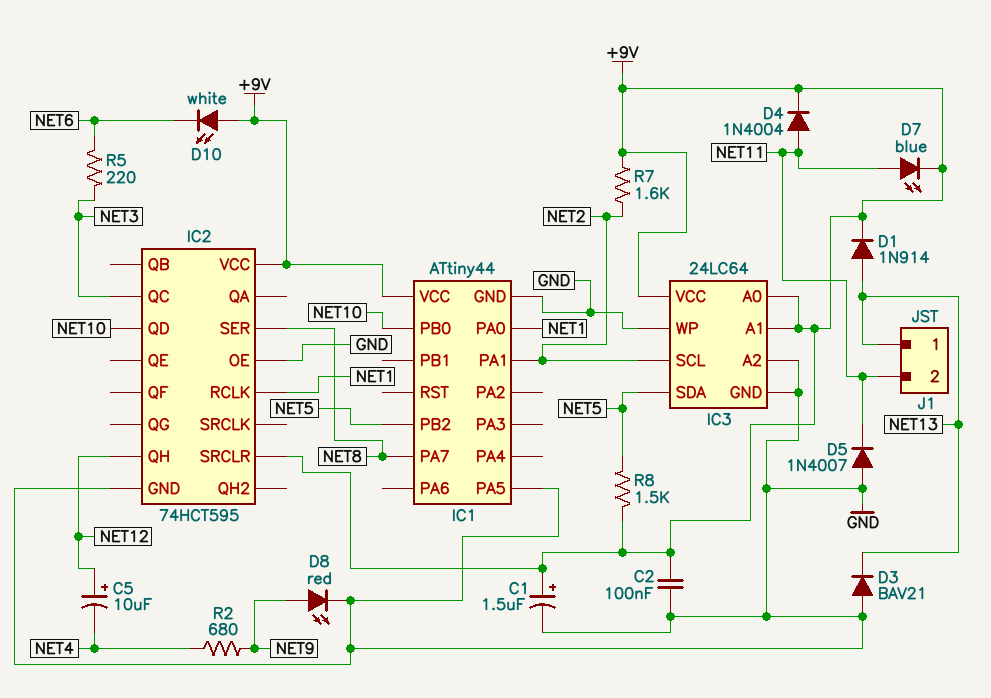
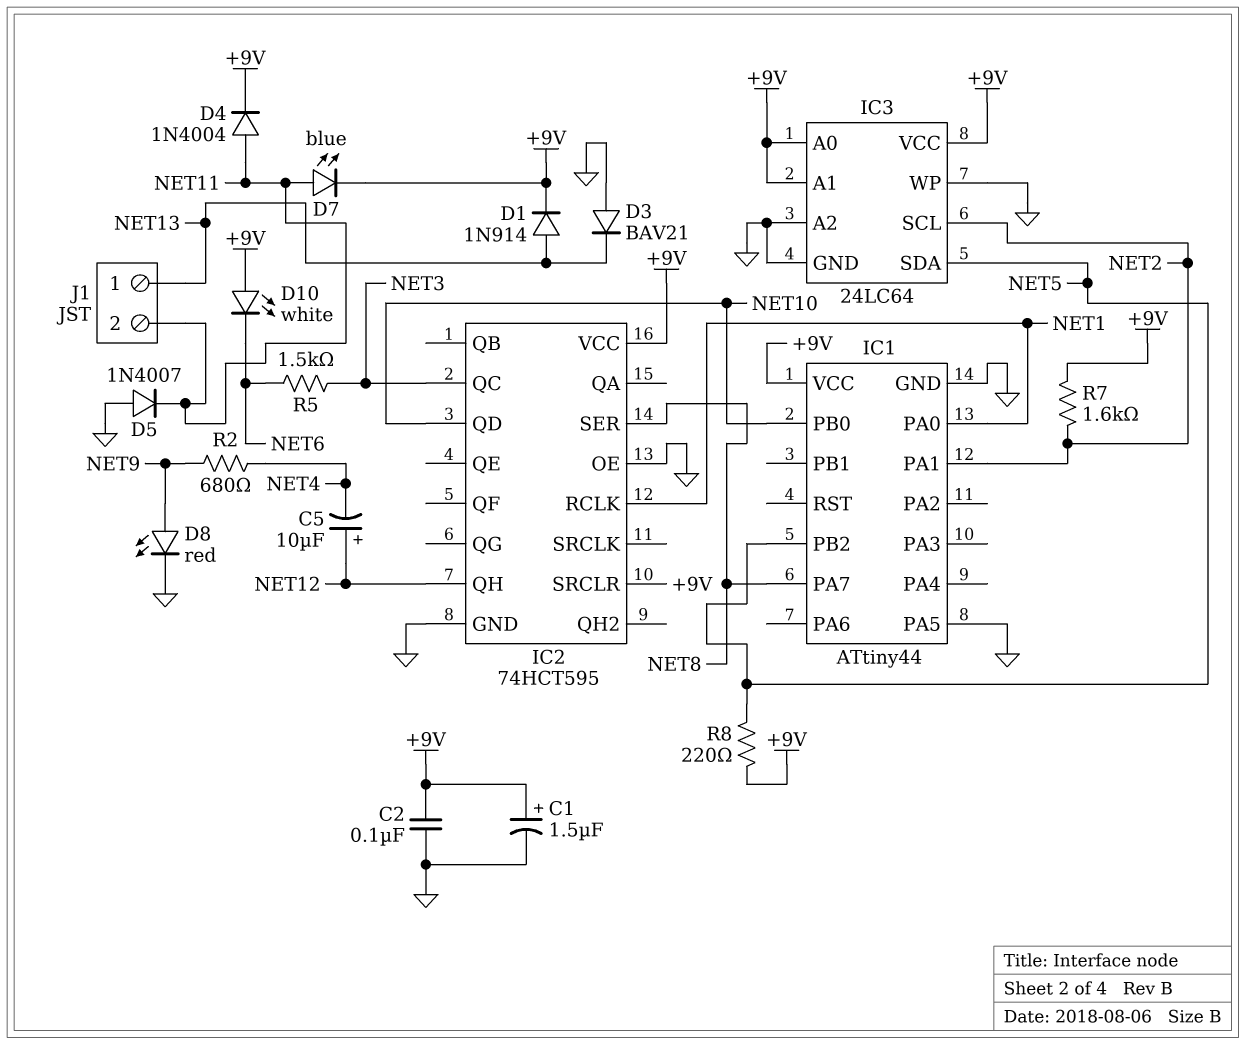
R5: 220 (NET3, NET6) -> 1.5k (NET3, NET6)
R8: 1.5k (+9V, NET5) -> 220 (+9V, NET5)

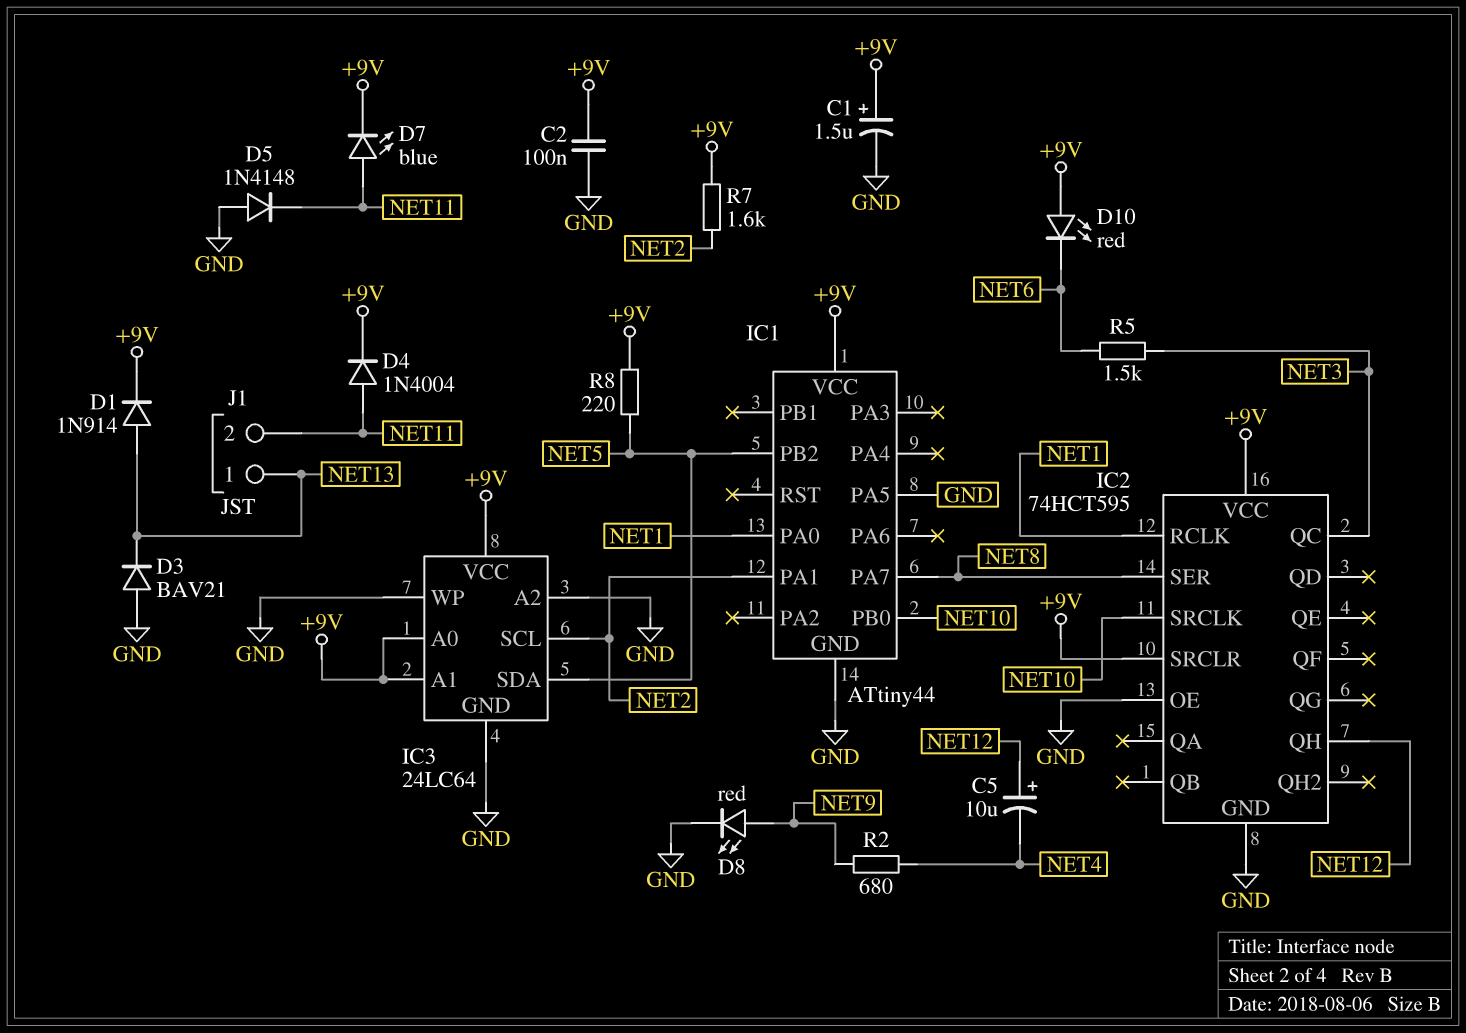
D5: diode 1N4007 (A GND, K NET11) -> diode 1N4148 (A GND, K NET11)
D10: LED white (A +9V, K NET6) -> LED red (A +9V, K NET6)
IC2 pin QD: NET10 -> none
IC2 pin SRCLK: none -> NET10

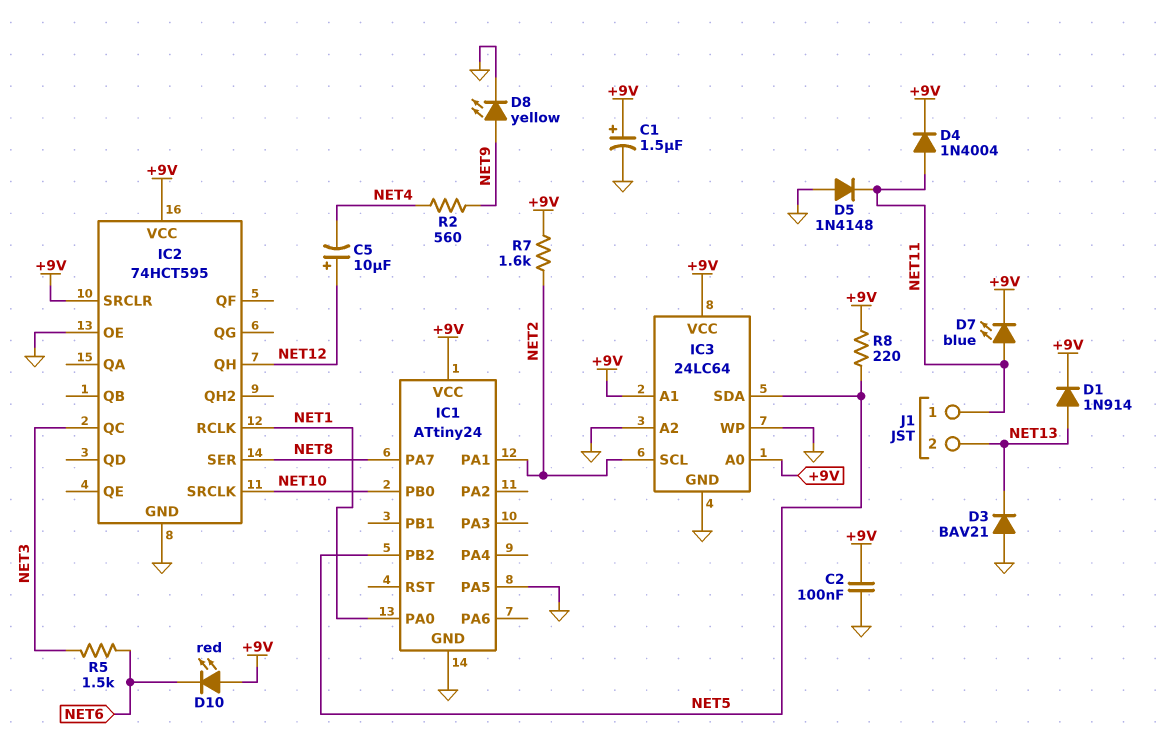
D8: LED red (A NET9, K GND) -> LED yellow (A NET9, K GND)
IC1: ATtiny44 -> ATtiny24
J1 pin 1: NET13 -> NET11
J1 pin 2: NET11 -> NET13
R2: 680 (NET4, NET9) -> 560 (NET4, NET9)

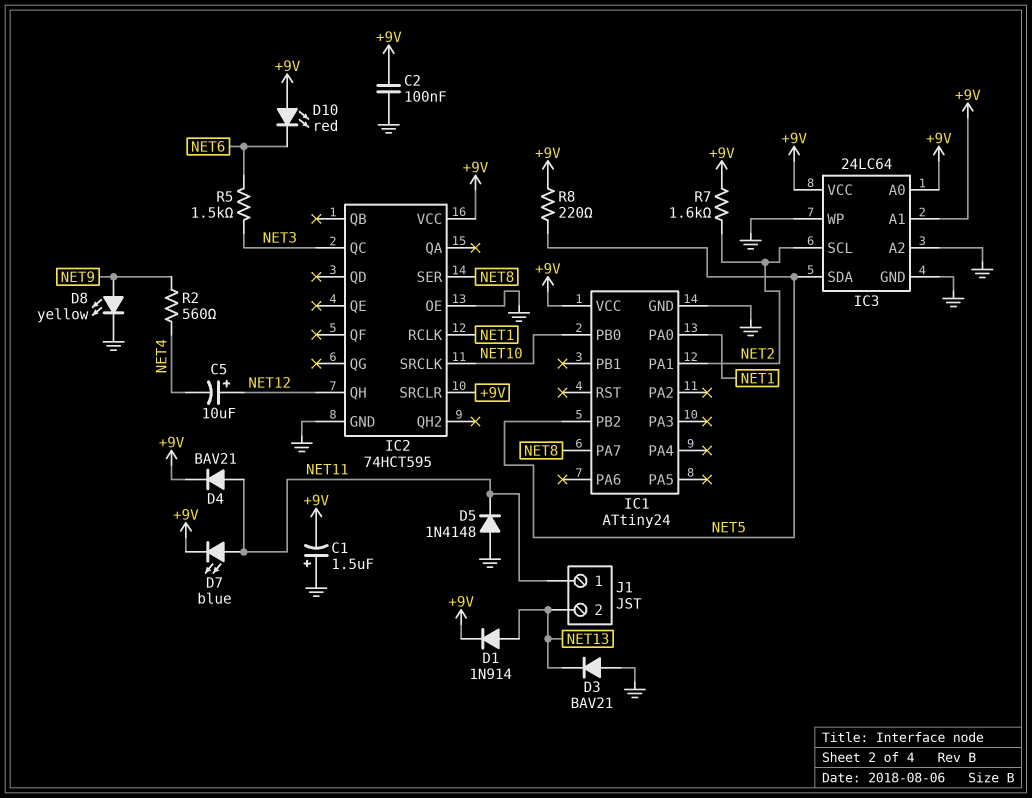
C1: 1.5uF (plus +9V, minus GND) -> 1.5uF (plus GND, minus +9V)
D4: diode 1N4004 (A NET11, K +9V) -> diode BAV21 (A NET11, K +9V)
IC1 pin PA5: GND -> none

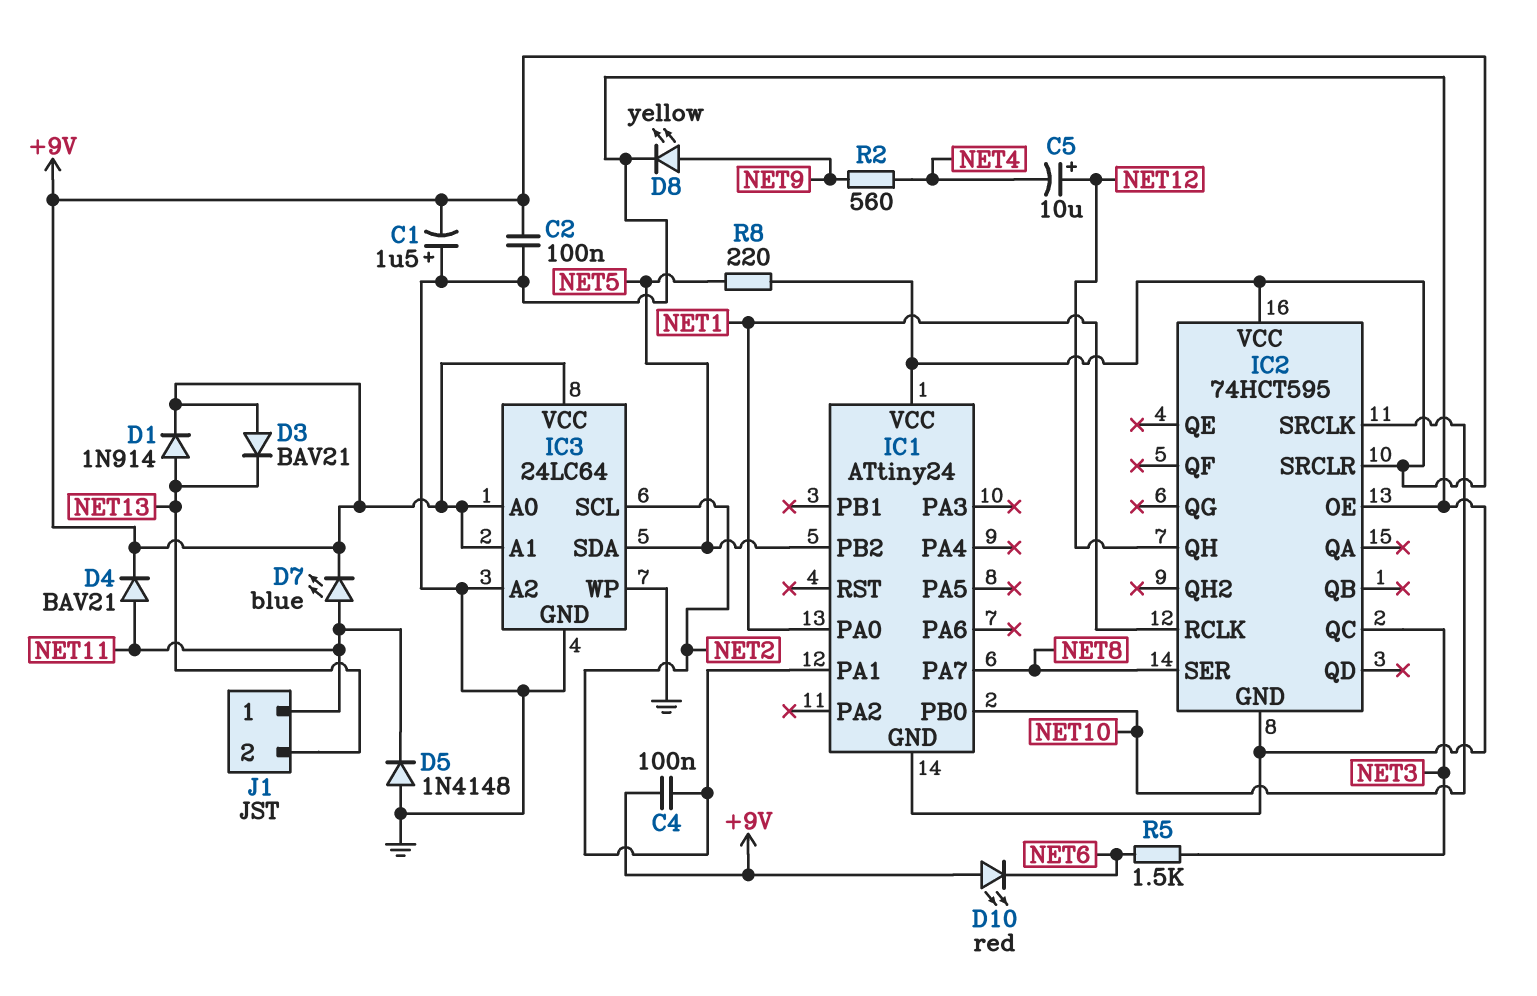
C4: none -> 100nF (+9V, NET2)
D3: diode BAV21 (A GND, K NET13) -> diode BAV21 (A +9V, K NET13)
R7: 1.6k (+9V, NET2) -> none

